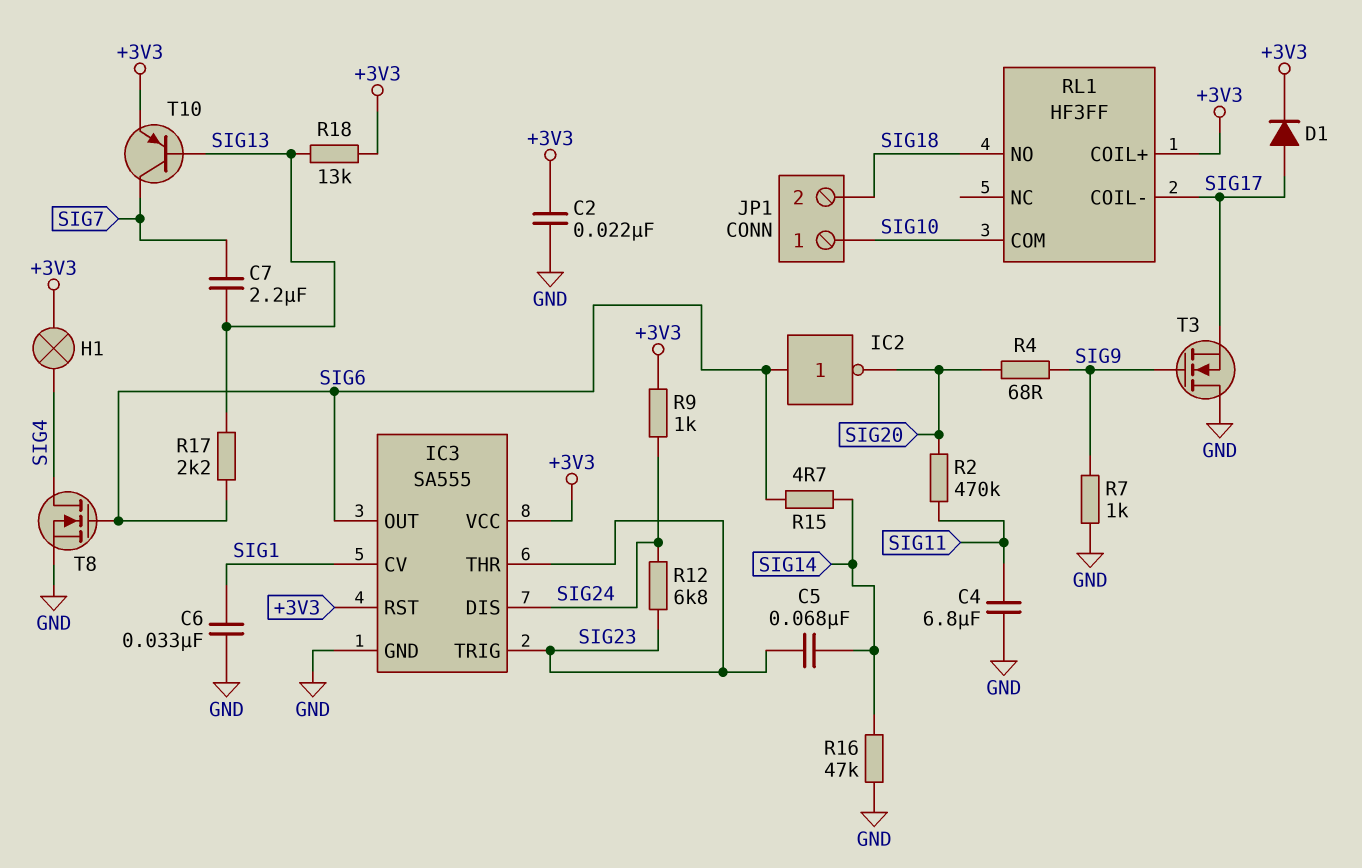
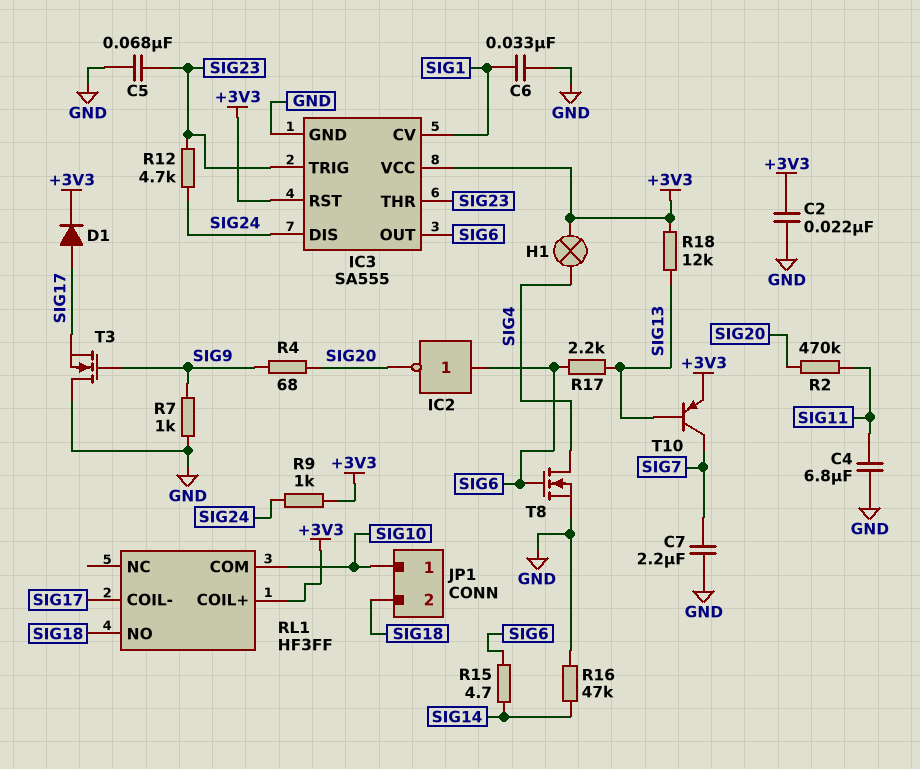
C5: 68nF (SIG14, SIG23) -> 68nF (GND, SIG23)
C7: 2.2uF (SIG7, SIG13) -> 2.2uF (GND, SIG7)
R12: 6.8k (SIG23, SIG24) -> 4.7k (SIG23, SIG24)
R18: 13k (+3V3, SIG13) -> 12k (+3V3, SIG13)

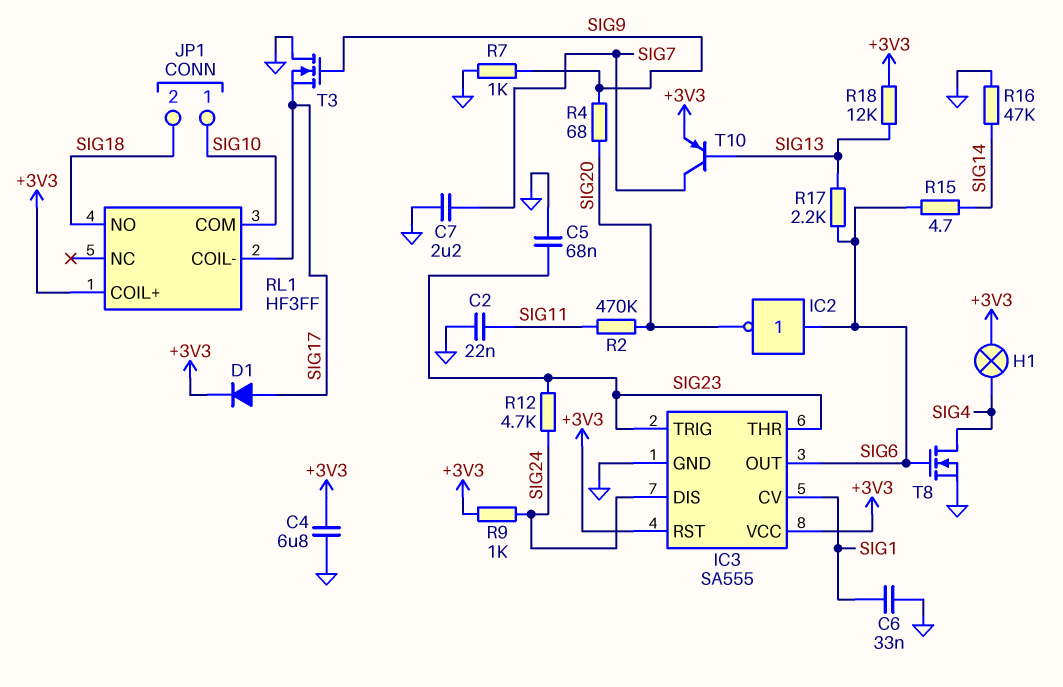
C2: 22nF (+3V3, GND) -> 22nF (GND, SIG11)
C4: 6.8uF (GND, SIG11) -> 6.8uF (+3V3, GND)

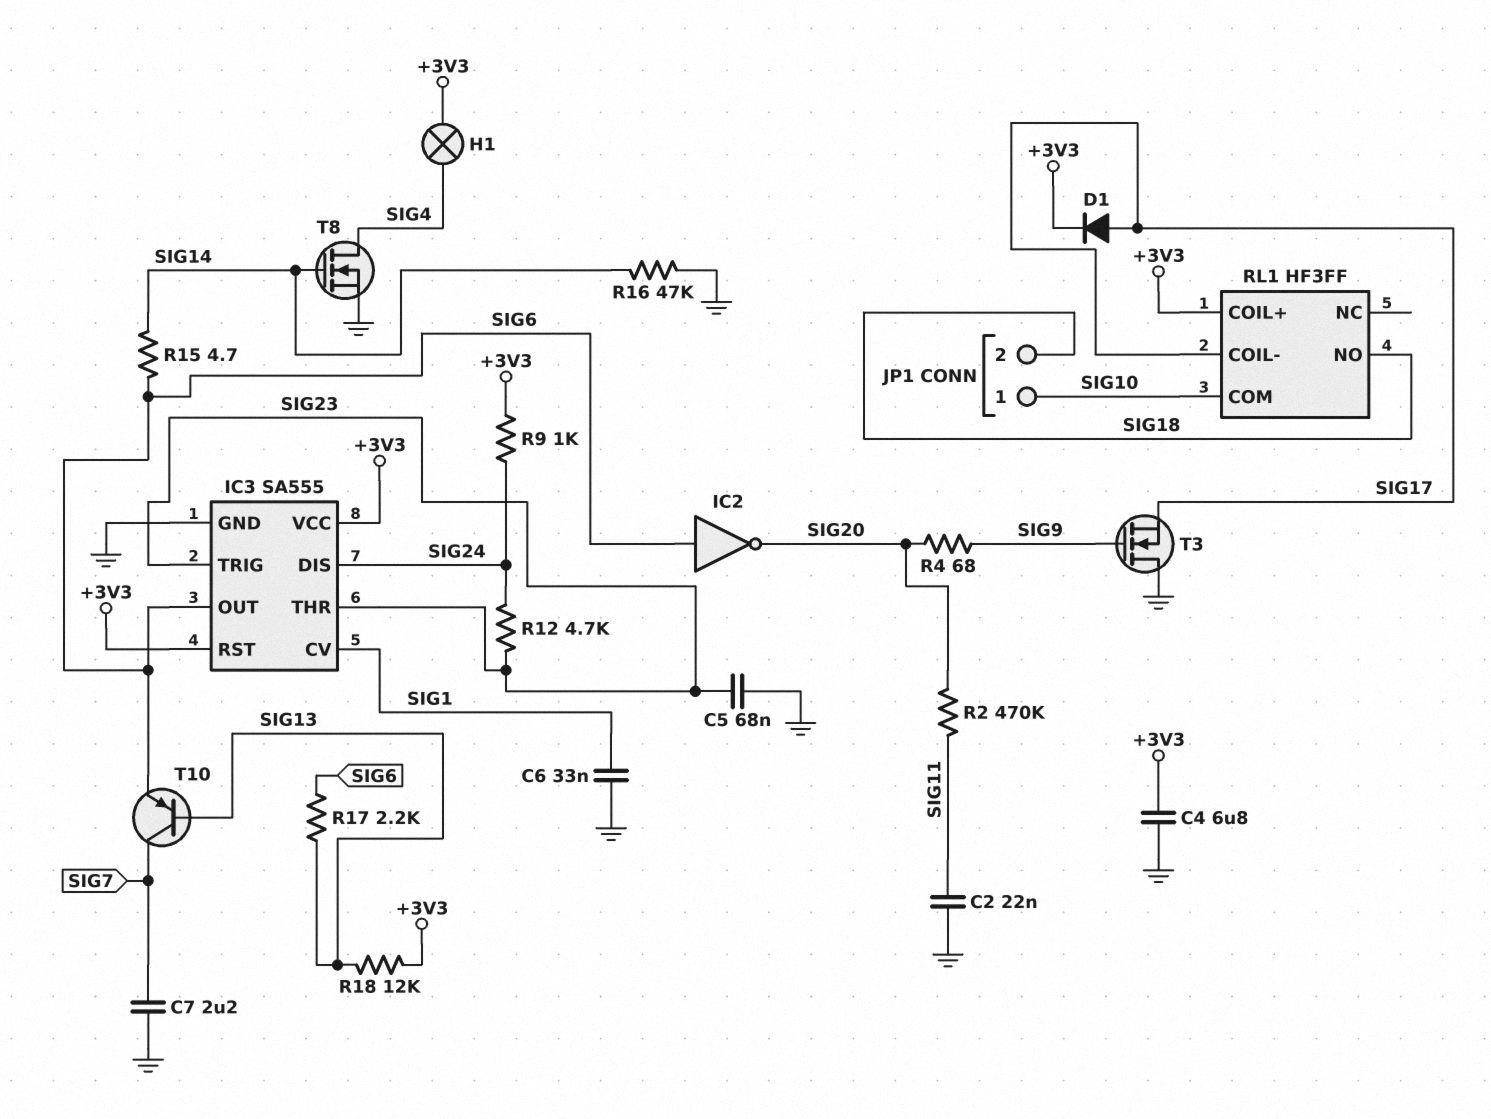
R7: 1k (GND, SIG9) -> none
T8: NMOS (G SIG6, D SIG4, S GND) -> NMOS (G SIG14, D SIG4, S GND)
T10: PNP (B SIG13, C SIG7, E +3V3) -> PNP (B SIG13, C SIG7, E SIG6)

